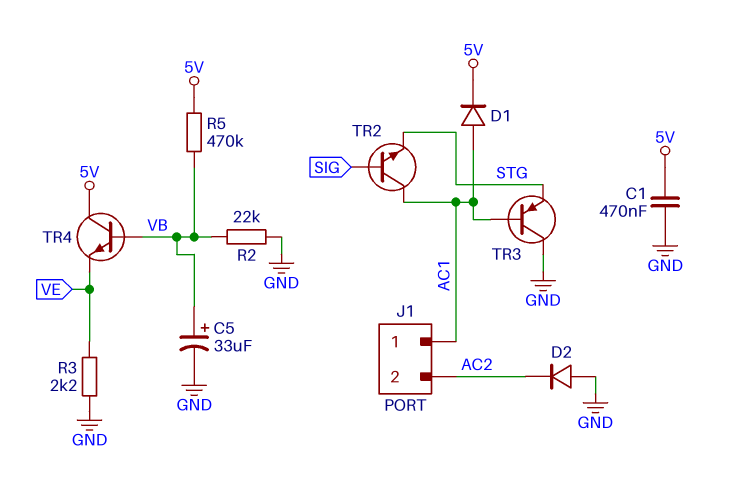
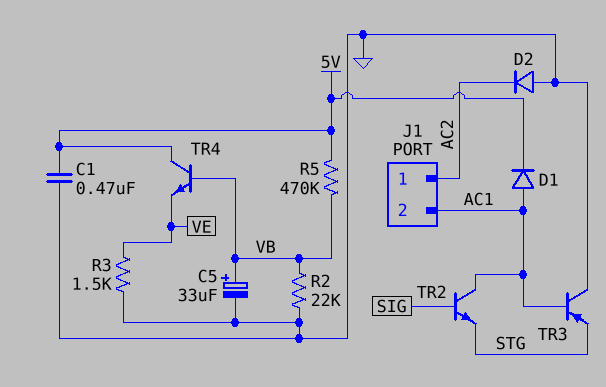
J1 pin 1: AC1 -> AC2
J1 pin 2: AC2 -> AC1
R3: 2.2k (GND, VE) -> 1.5k (GND, VE)

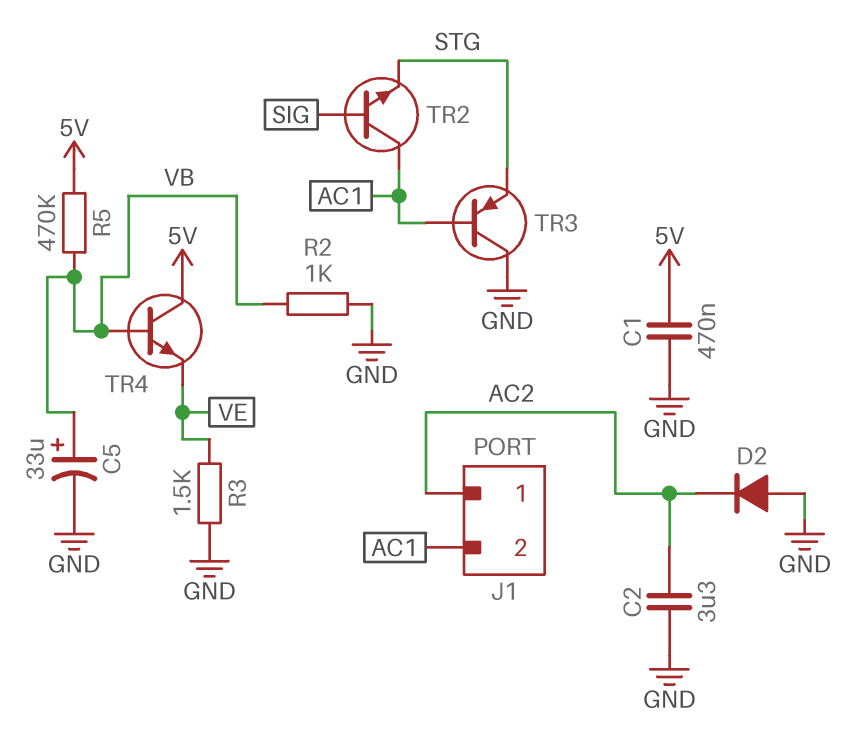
C2: none -> 3.3uF (AC2, GND)
D1: diode (A AC1, K 5V) -> none
R2: 22k (GND, VB) -> 1k (GND, VB)

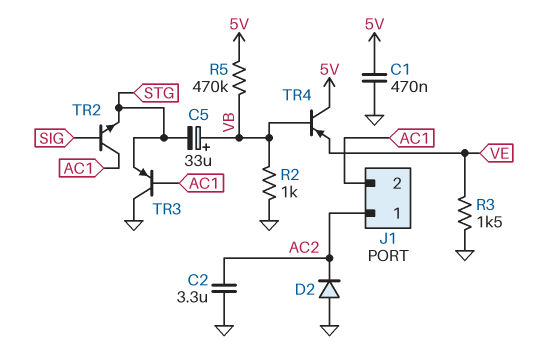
C5: 33uF (plus VB, minus GND) -> 33uF (plus VB, minus STG)
TR4: NPN (B VB, C 5V, E VE) -> PNP (B VB, C 5V, E VE)

